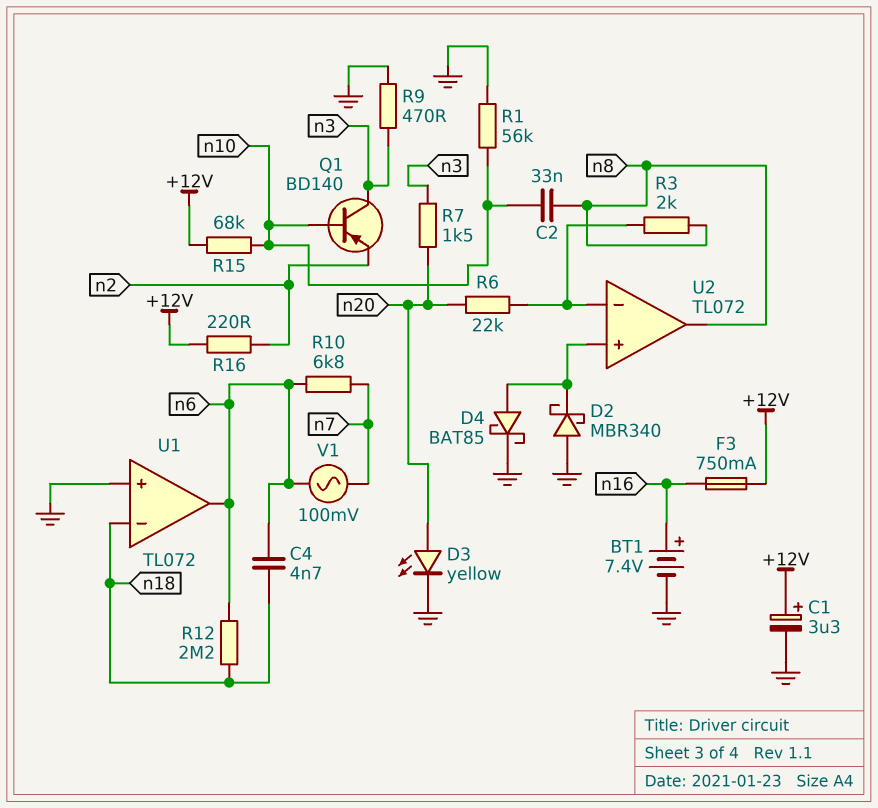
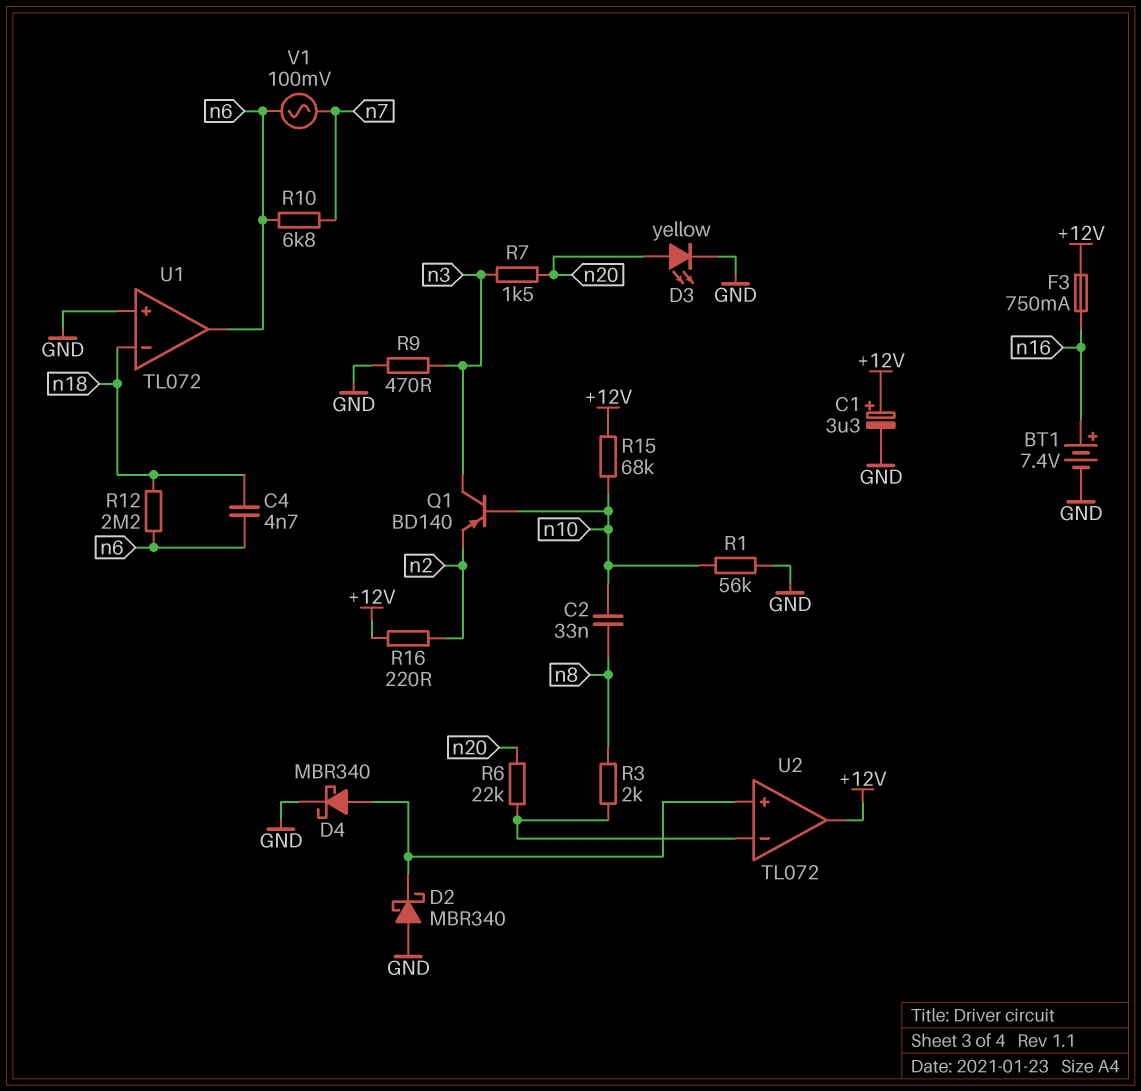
D4: schottky BAT85 (A U2/in+, K GND) -> schottky MBR340 (A U2/in+, K GND)
U2 pin out: n8 -> +12V

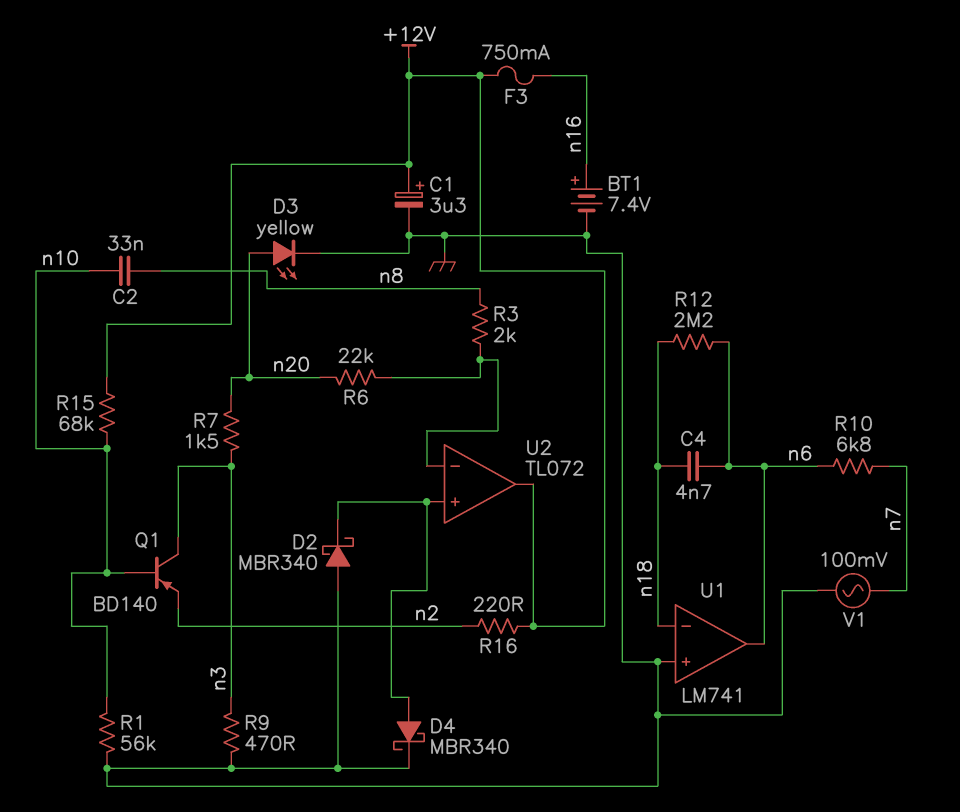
U1: TL072 -> LM741
V1: AC 100mV (n6, n7) -> AC 100mV (GND, n7)

